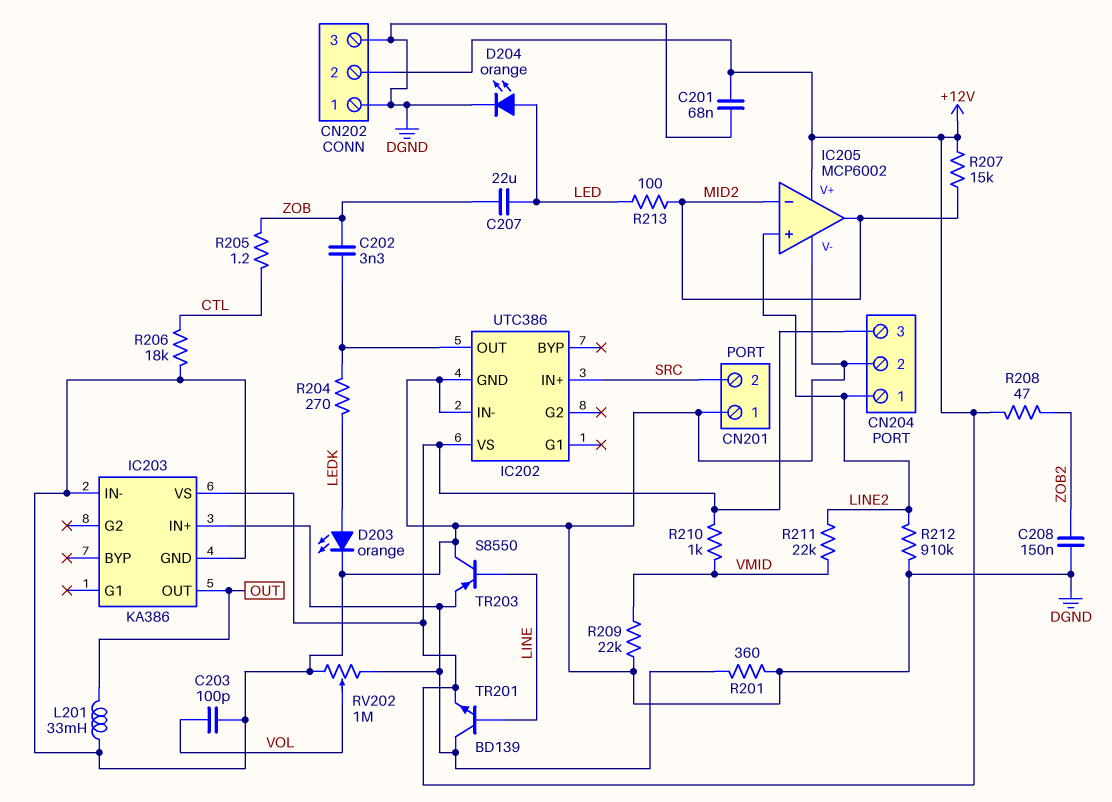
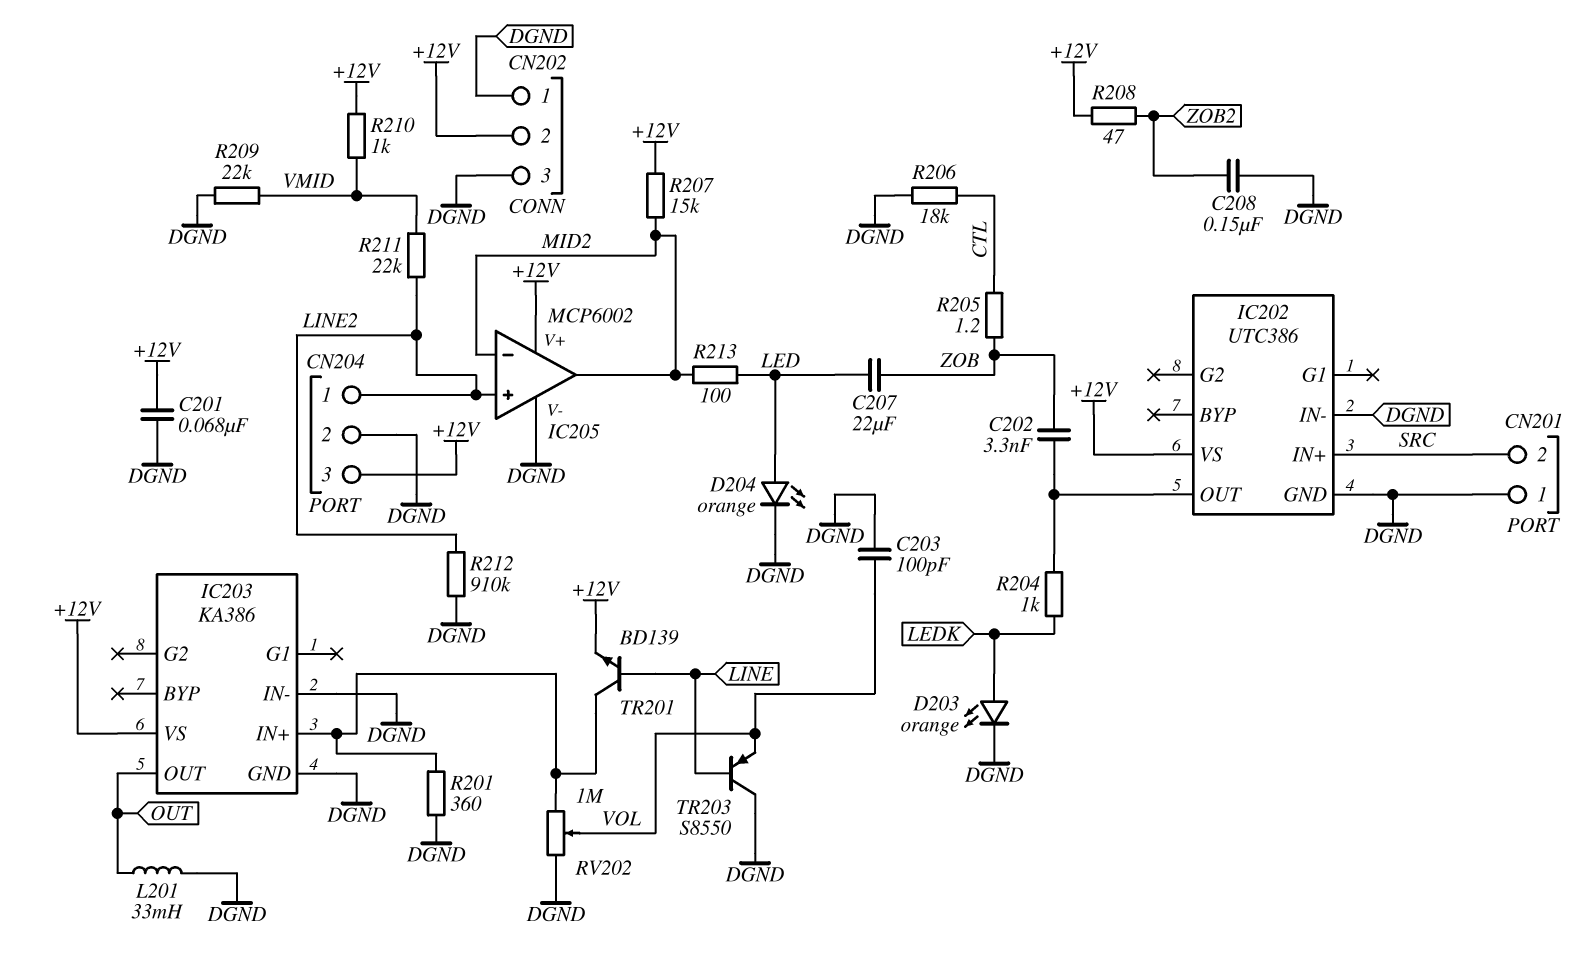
R204: 270 (IC202/OUT, LEDK) -> 1k (IC202/OUT, LEDK)
TR203: PNP S8550 (B LINE, C DGND, E IC203/IN+) -> PNP S8550 (B LINE, C DGND, E VOL)

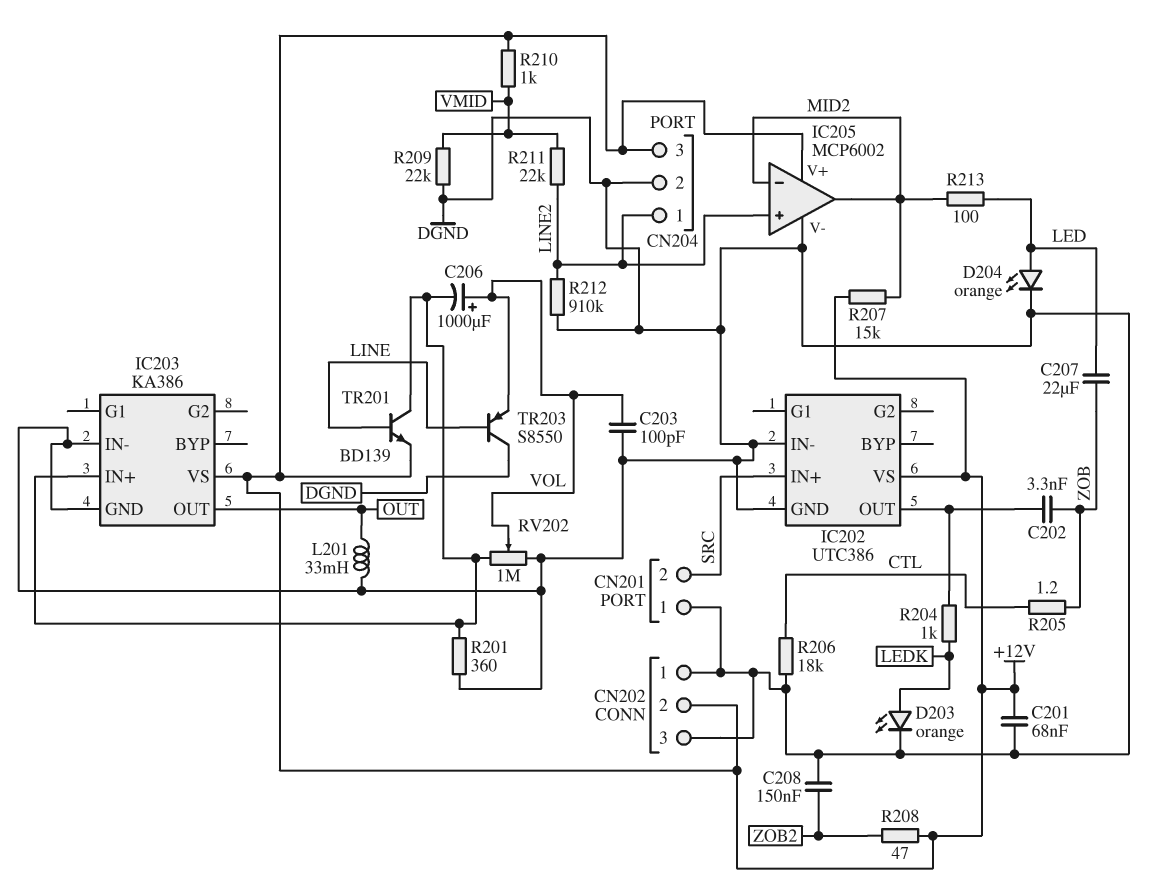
C206: none -> 1000uF (plus VOL, minus IC203/IN+)

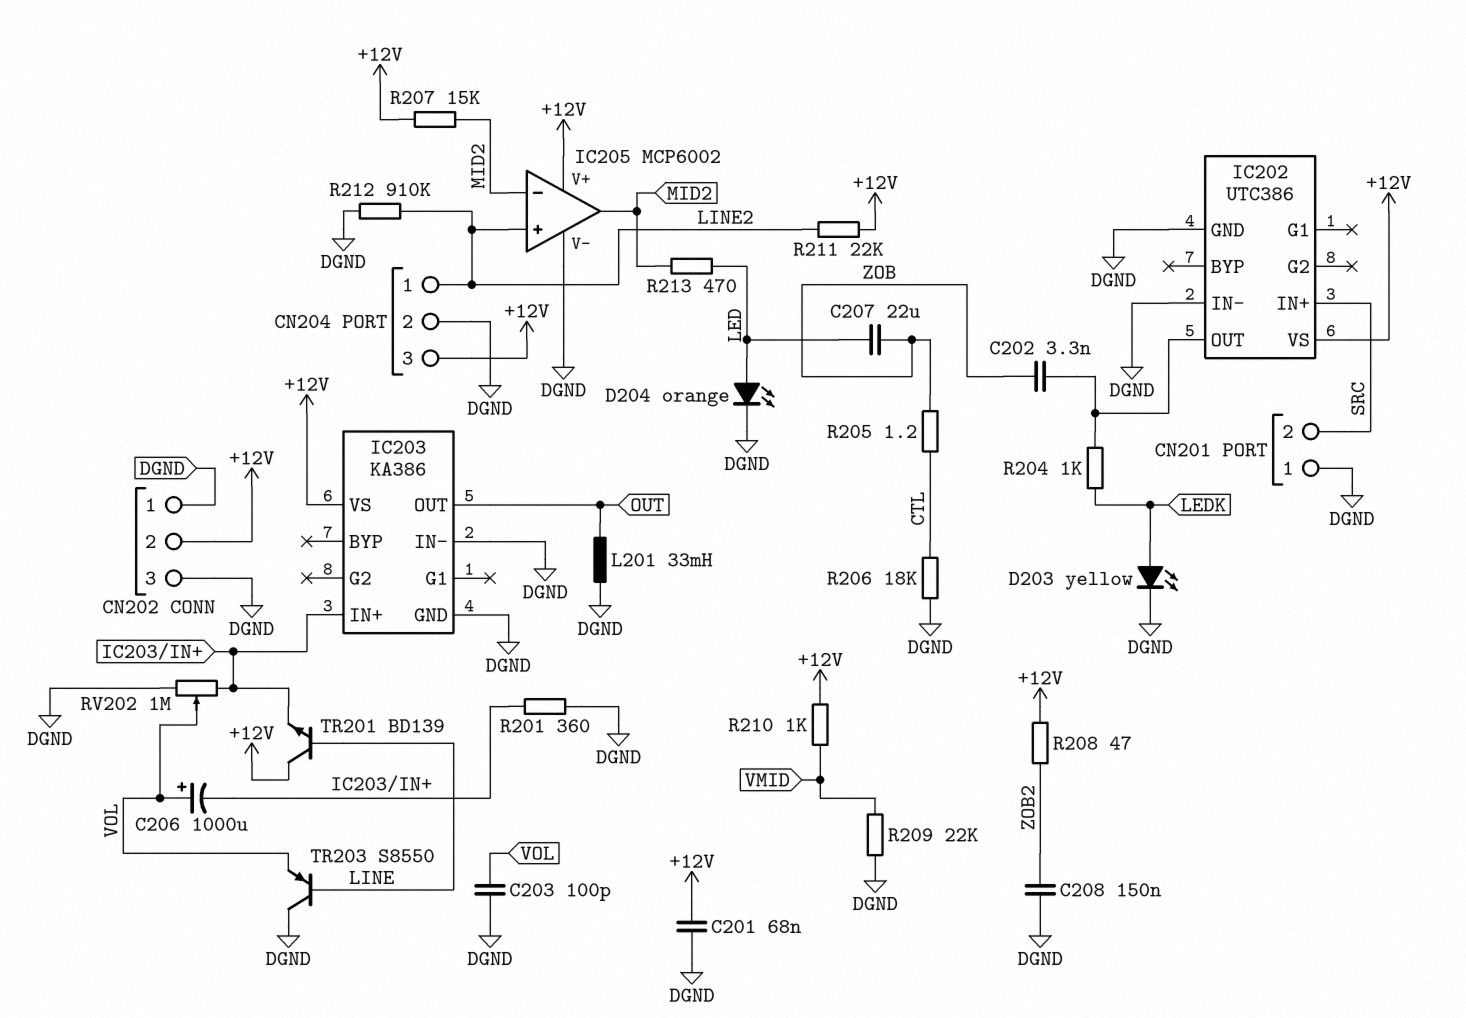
D203: LED orange (A LEDK, K DGND) -> LED yellow (A LEDK, K DGND)
R211: 22k (LINE2, VMID) -> 22k (+12V, LINE2)
R213: 100 (LED, MID2) -> 470 (LED, MID2)
TR201: NPN BD139 (B LINE, C IC203/IN+, E +12V) -> NPN BD139 (B LINE, C +12V, E IC203/IN+)

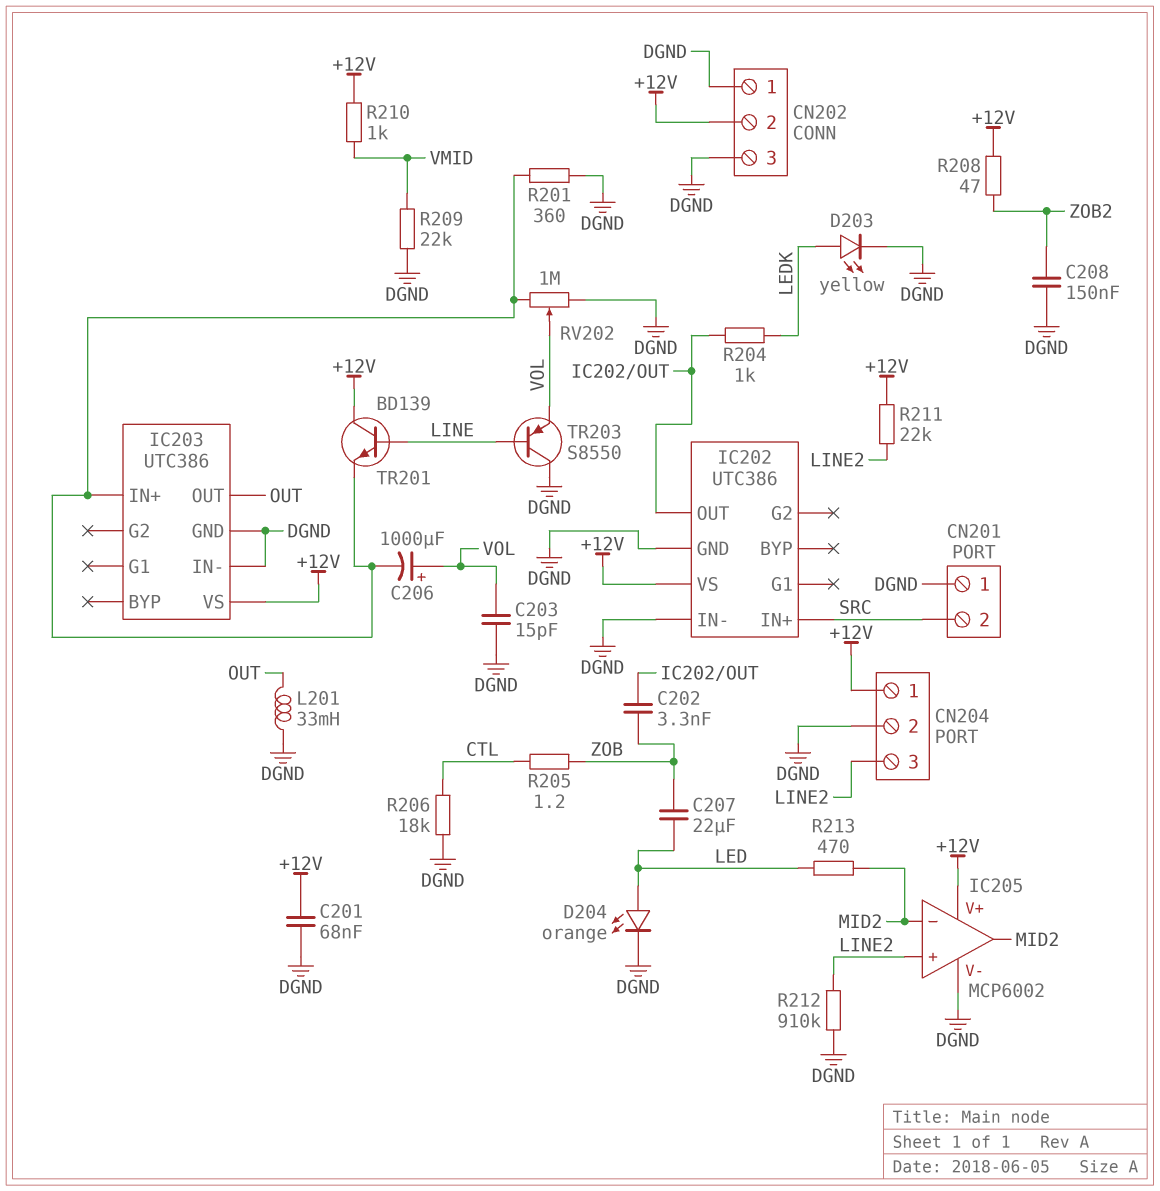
C203: 100pF (DGND, VOL) -> 15pF (DGND, VOL)
CN204 pin 1: LINE2 -> +12V
CN204 pin 3: +12V -> LINE2
IC203: KA386 -> UTC386
R207: 15k (+12V, MID2) -> none

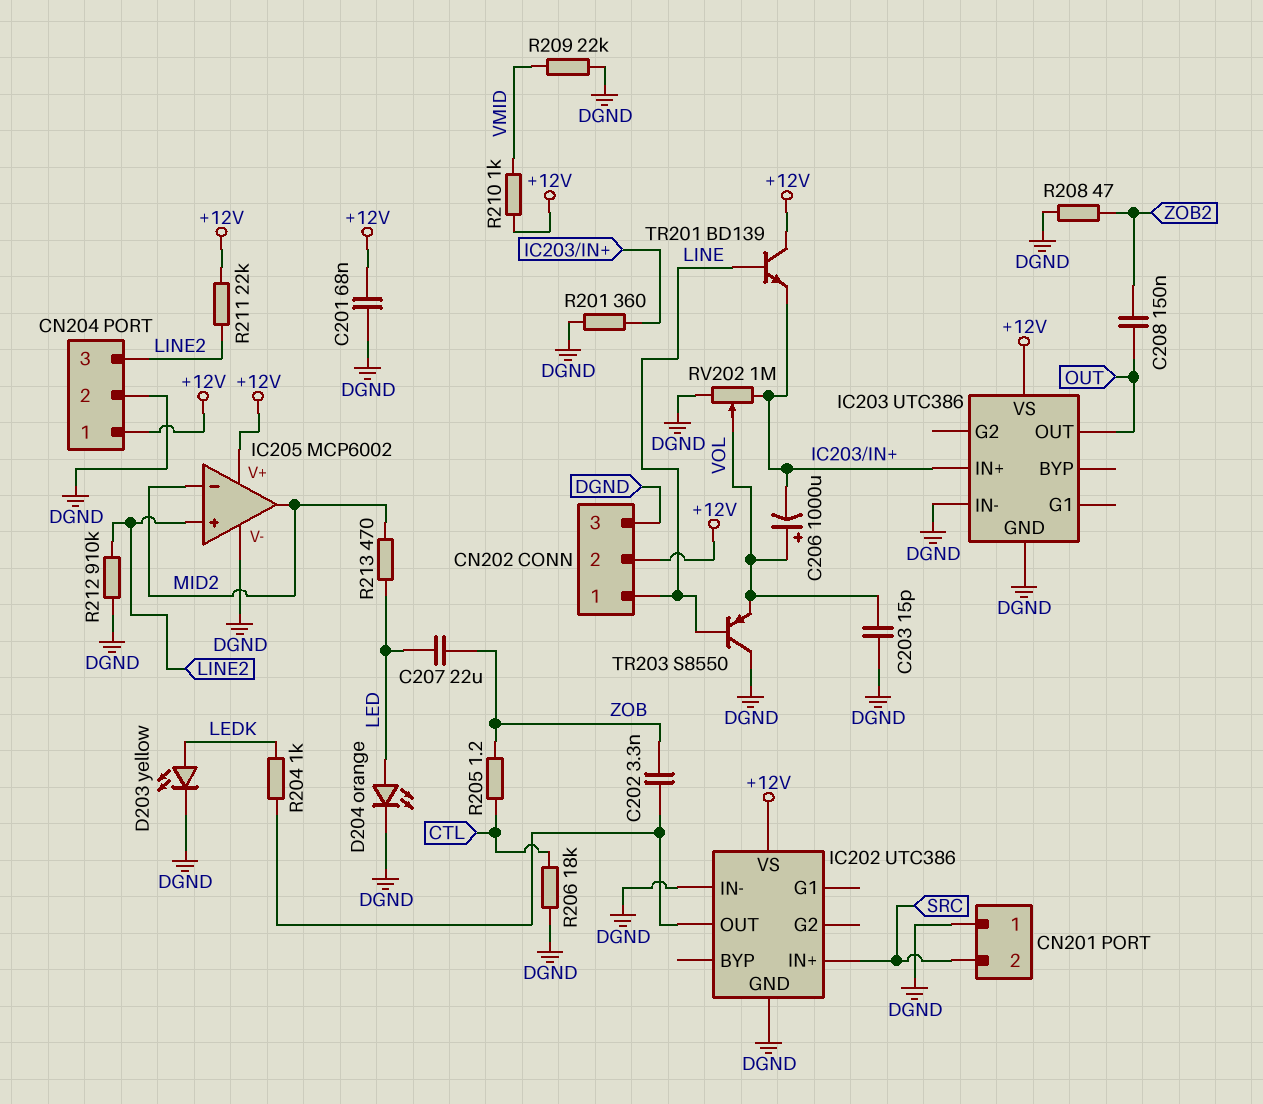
C208: 150nF (DGND, ZOB2) -> 150nF (OUT, ZOB2)
CN202 pin 1: DGND -> LINE
L201: 33mH (DGND, OUT) -> none
R208: 47 (+12V, ZOB2) -> 47 (DGND, ZOB2)

